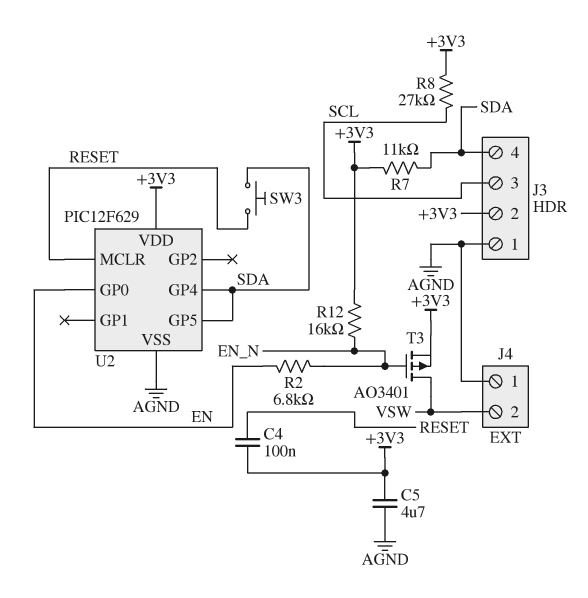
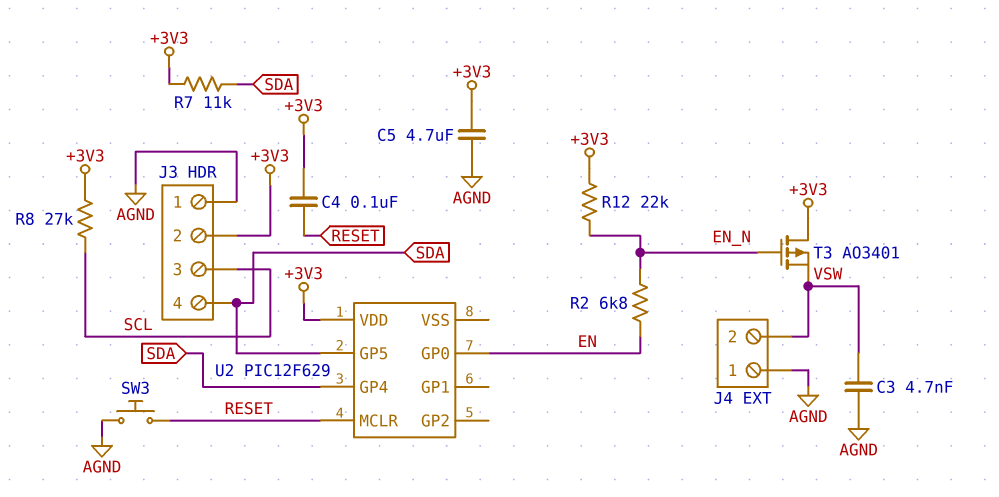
C3: none -> 4.7nF (AGND, VSW)
R12: 16k (+3V3, EN_N) -> 22k (+3V3, EN_N)
SW3: button (RESET, SDA) -> button (AGND, RESET)
T3: PMOS AO3401 (G EN_N, D VSW, S +3V3) -> PMOS AO3401 (G EN_N, D +3V3, S VSW)
U2 pin VSS: AGND -> none

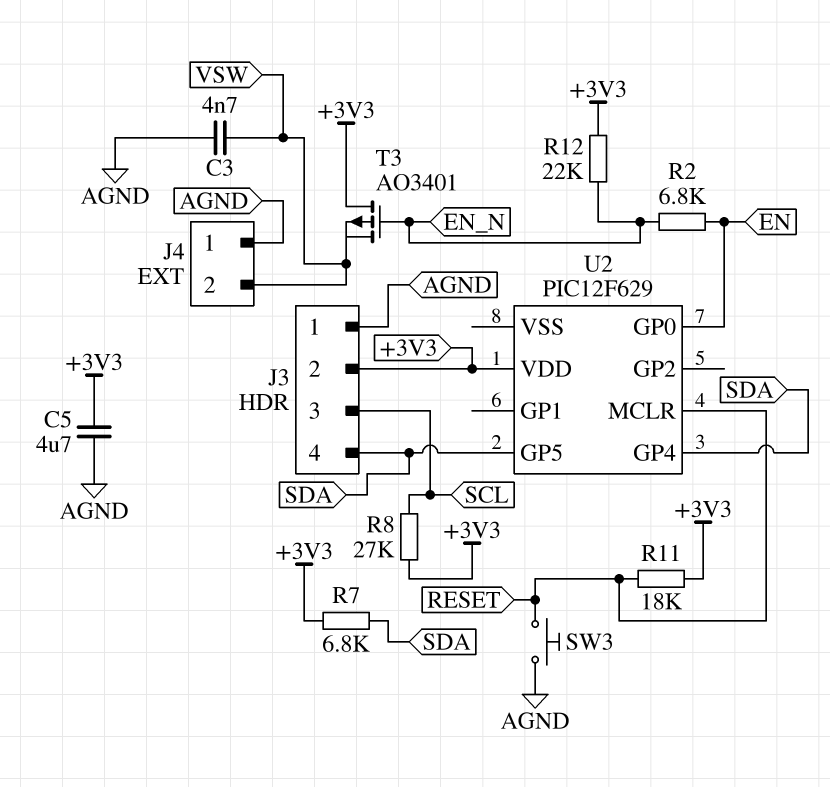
C4: 100nF (+3V3, RESET) -> none
R7: 11k (+3V3, SDA) -> 6.8k (+3V3, SDA)
R11: none -> 18k (+3V3, RESET)

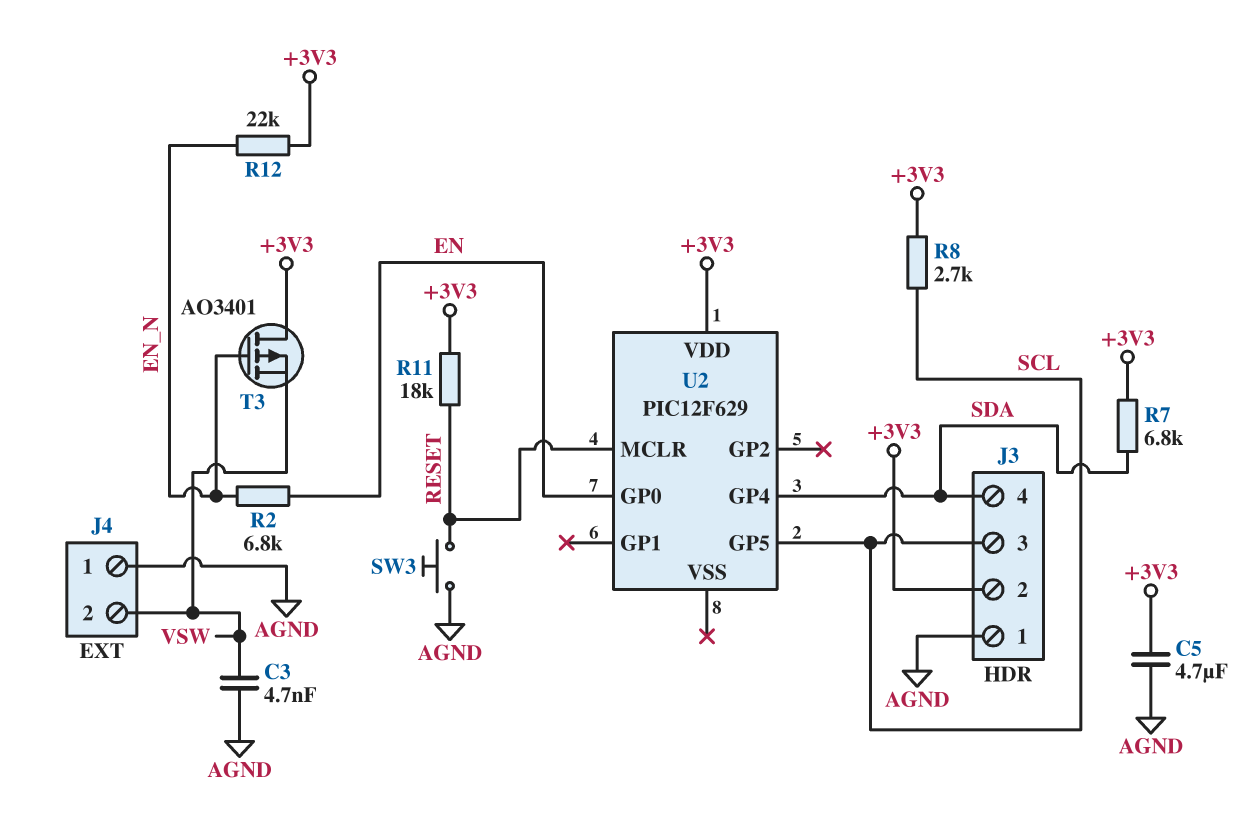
R8: 27k (+3V3, SCL) -> 2.7k (+3V3, SCL)
U2 pin GP5: SDA -> SCL

